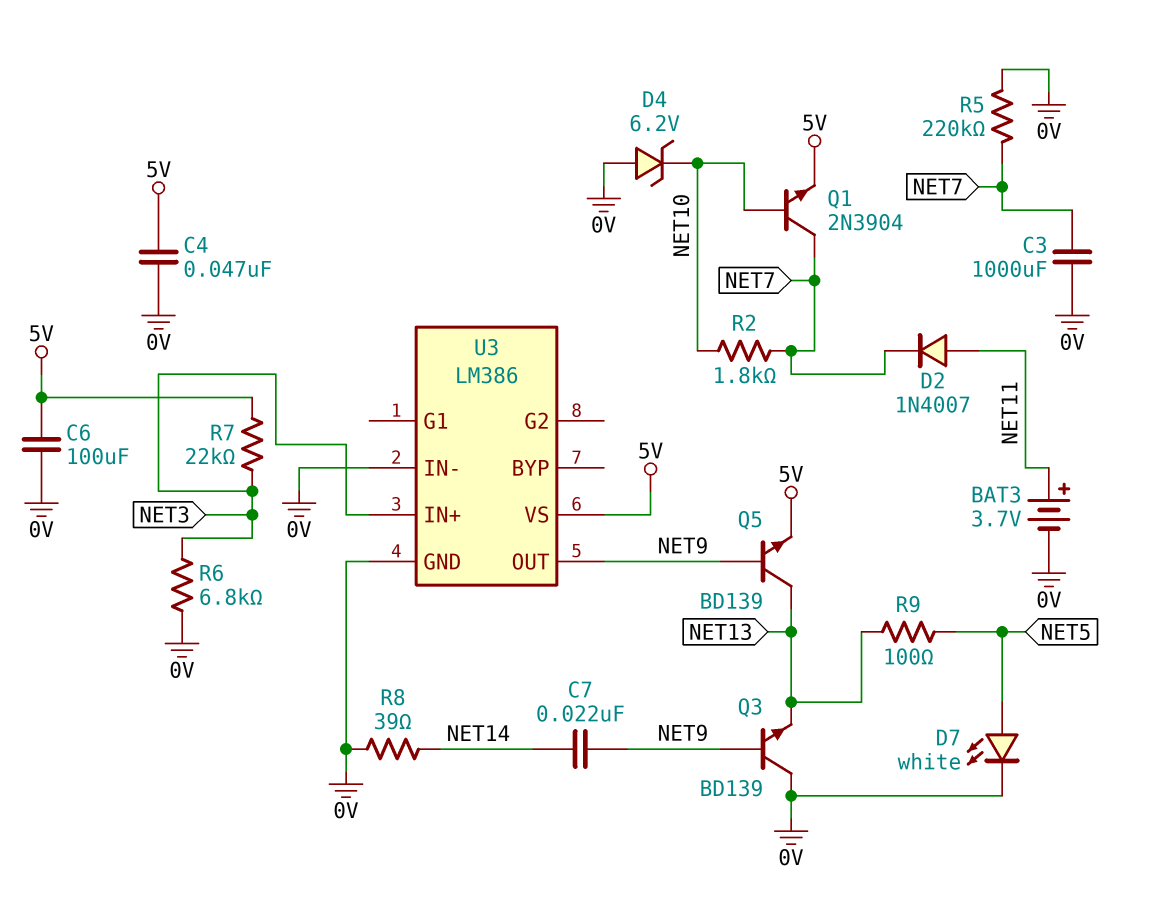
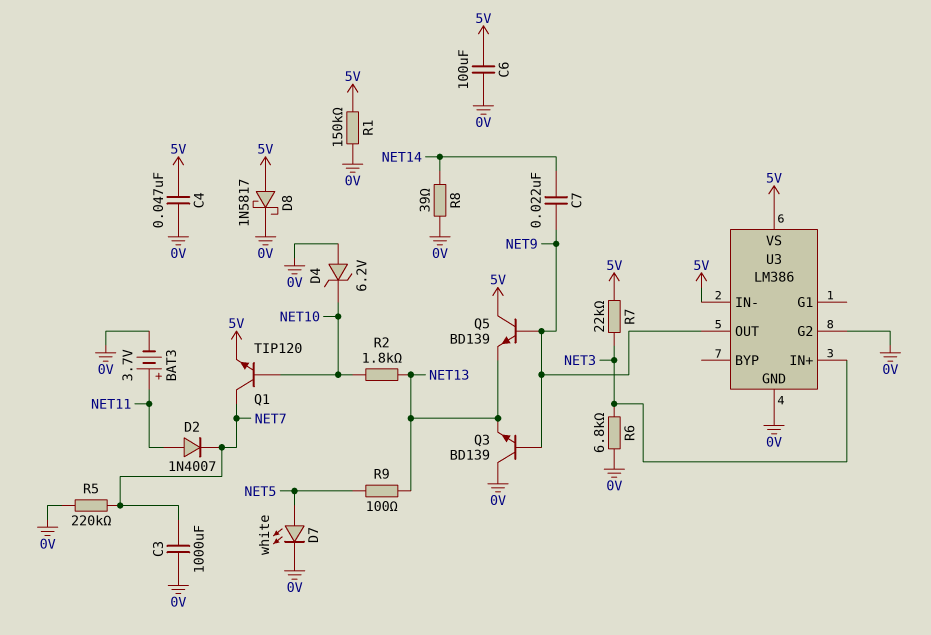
D8: none -> schottky 1N5817 (A 5V, K 0V)
Q1: NPN 2N3904 (B NET10, C NET7, E 5V) -> NPN TIP120 (B NET10, C NET7, E 5V)
Q5: NPN BD139 (B NET9, C NET13, E 5V) -> NPN BD139 (B NET9, C 5V, E NET13)
R1: none -> 150k (0V, 5V)
R2: 1.8k (NET7, NET10) -> 1.8k (NET10, NET13)
U3 pin G2: none -> 0V
U3 pin IN-: 0V -> 5V

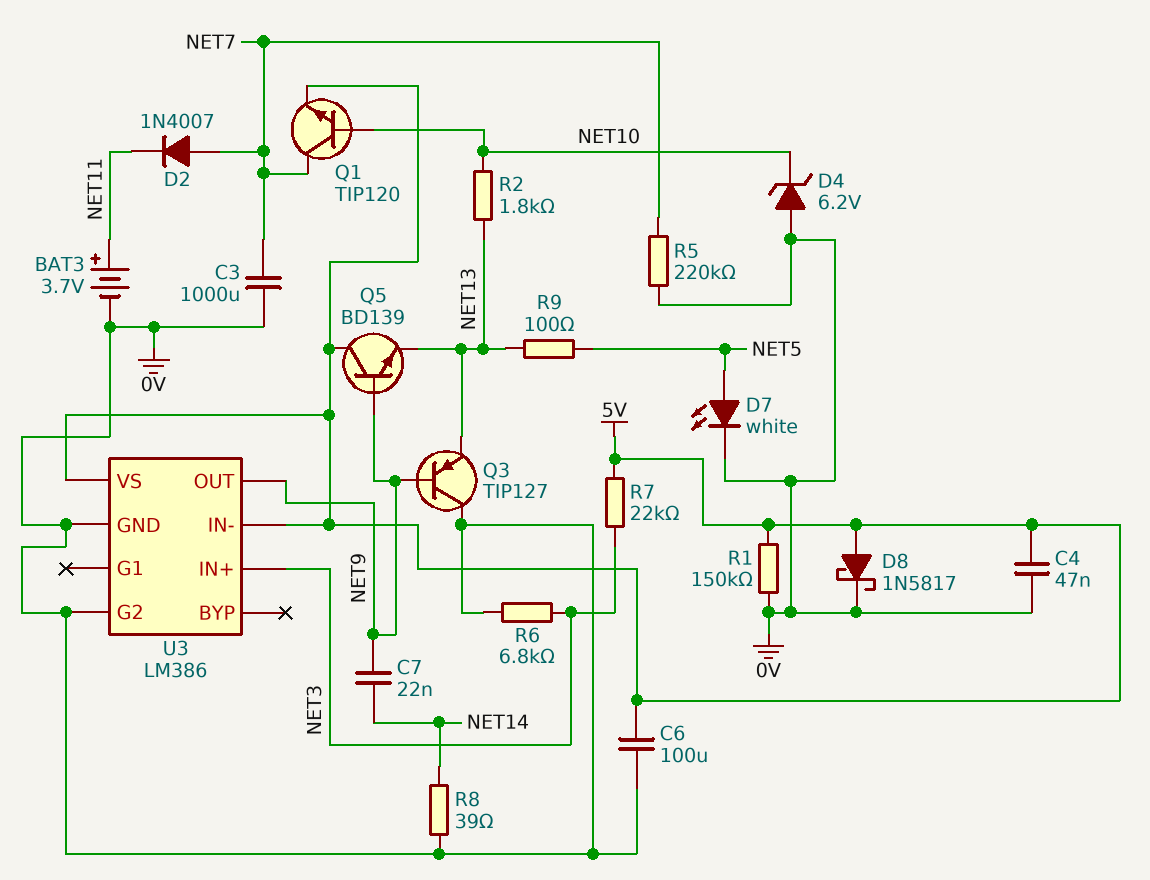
D2: diode 1N4007 (A NET11, K NET7) -> diode 1N4007 (A NET7, K NET11)
Q3: NPN BD139 (B NET9, C 0V, E NET13) -> PNP TIP127 (B NET9, C 0V, E NET13)

